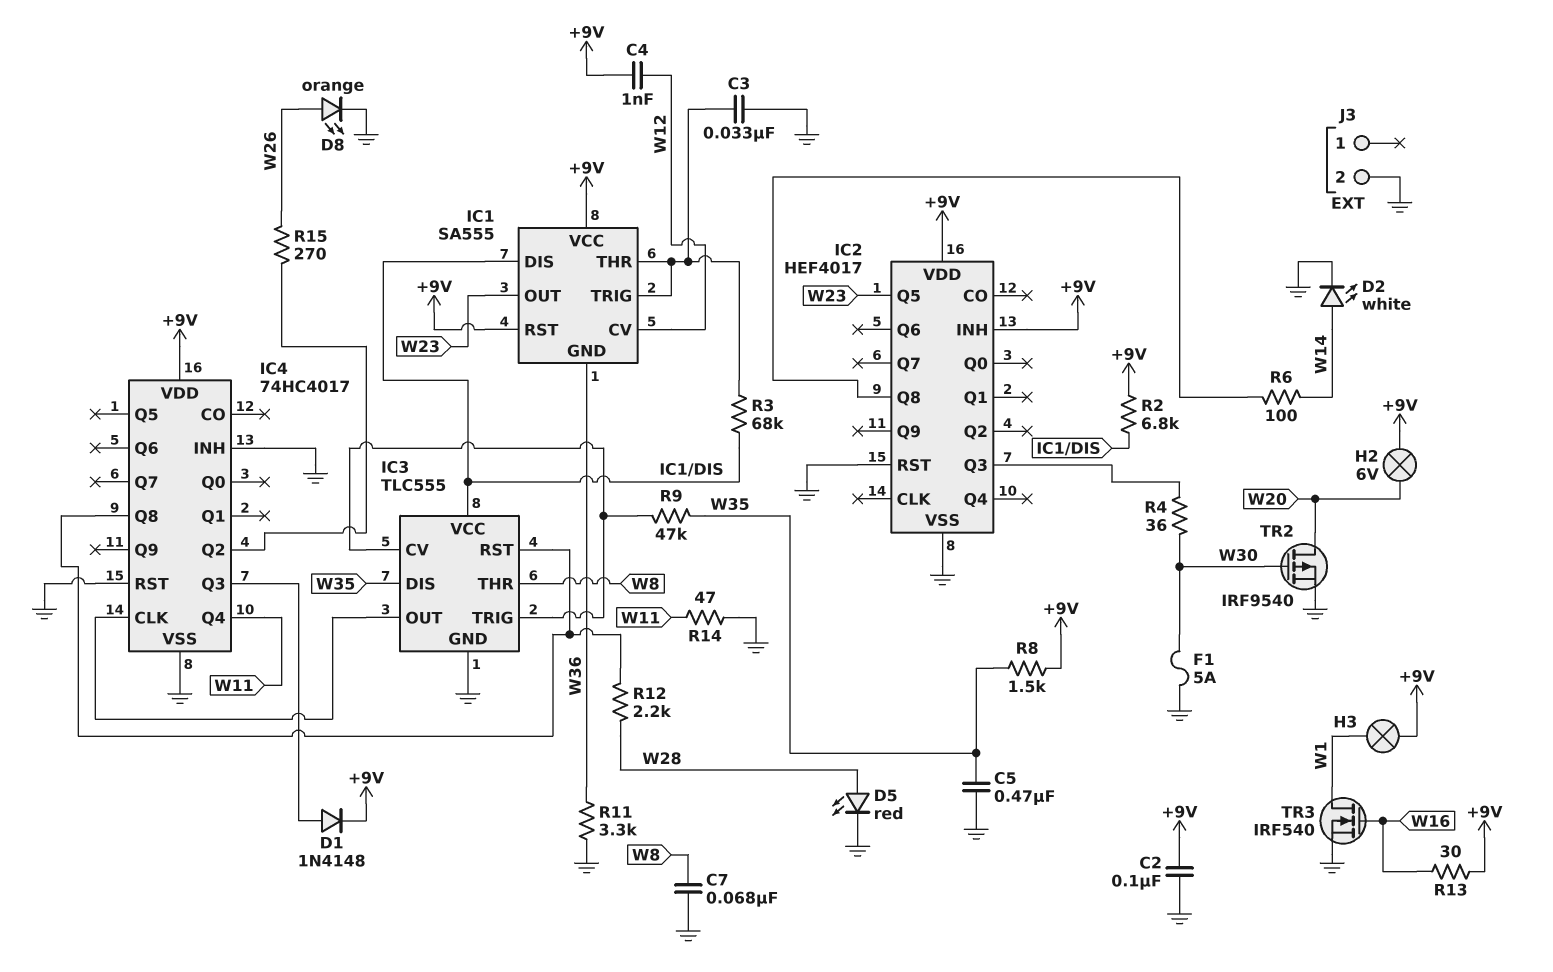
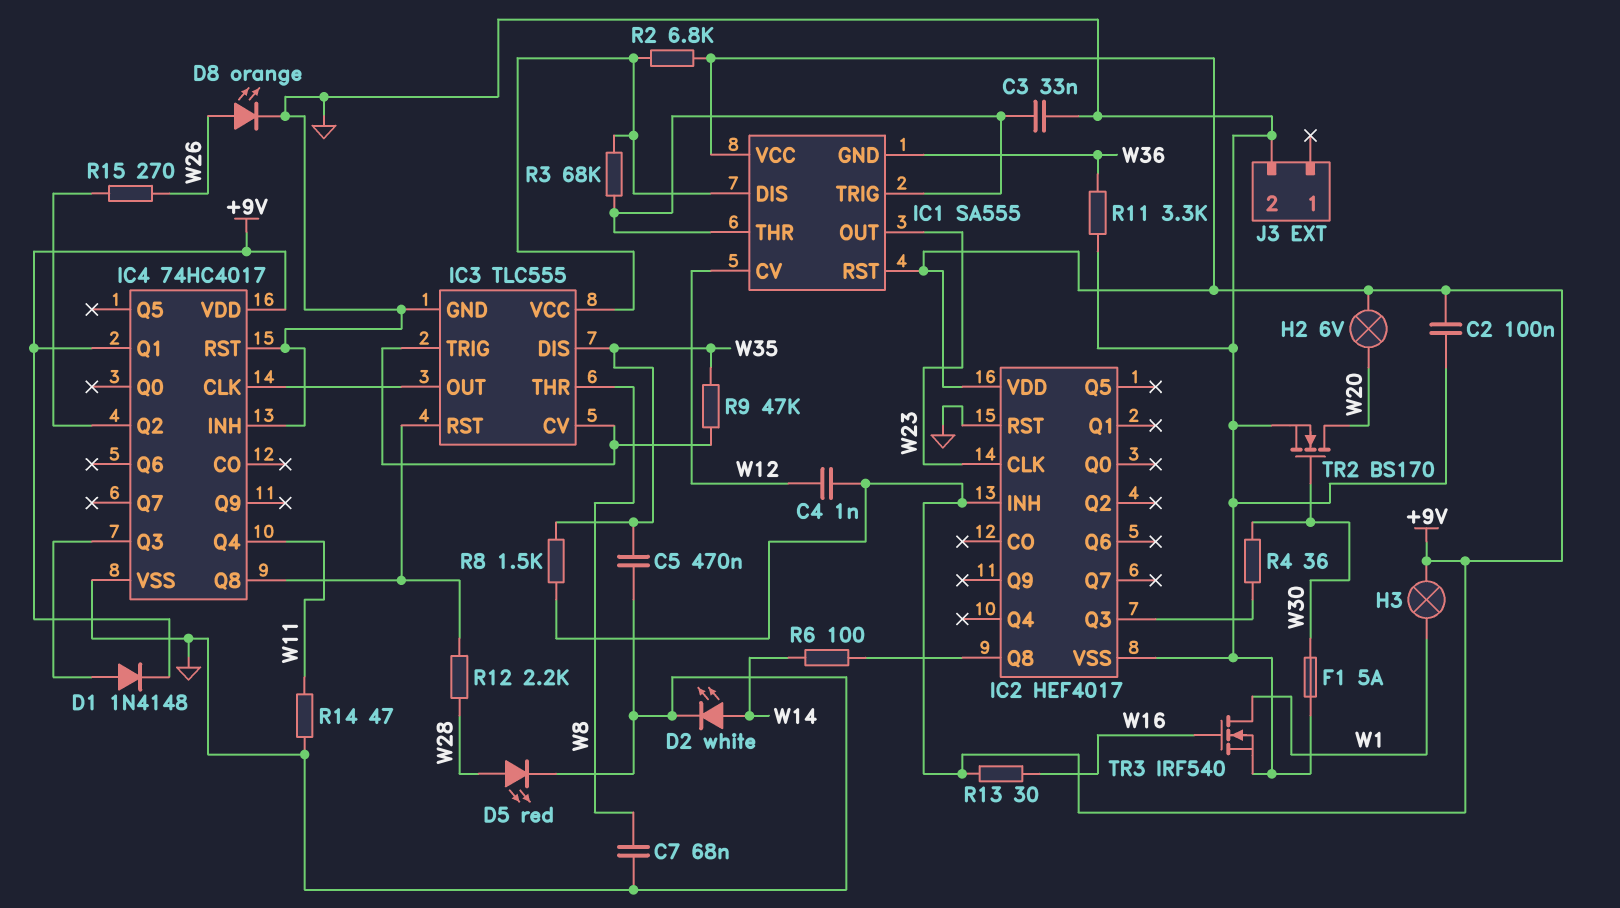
IC2 pin CLK: none -> W23
IC2 pin Q5: W23 -> none
IC4 pin Q1: none -> +9V
TR2: PMOS IRF9540 (G W30, D W20, S GND) -> NMOS BS170 (G W30, D W20, S GND)

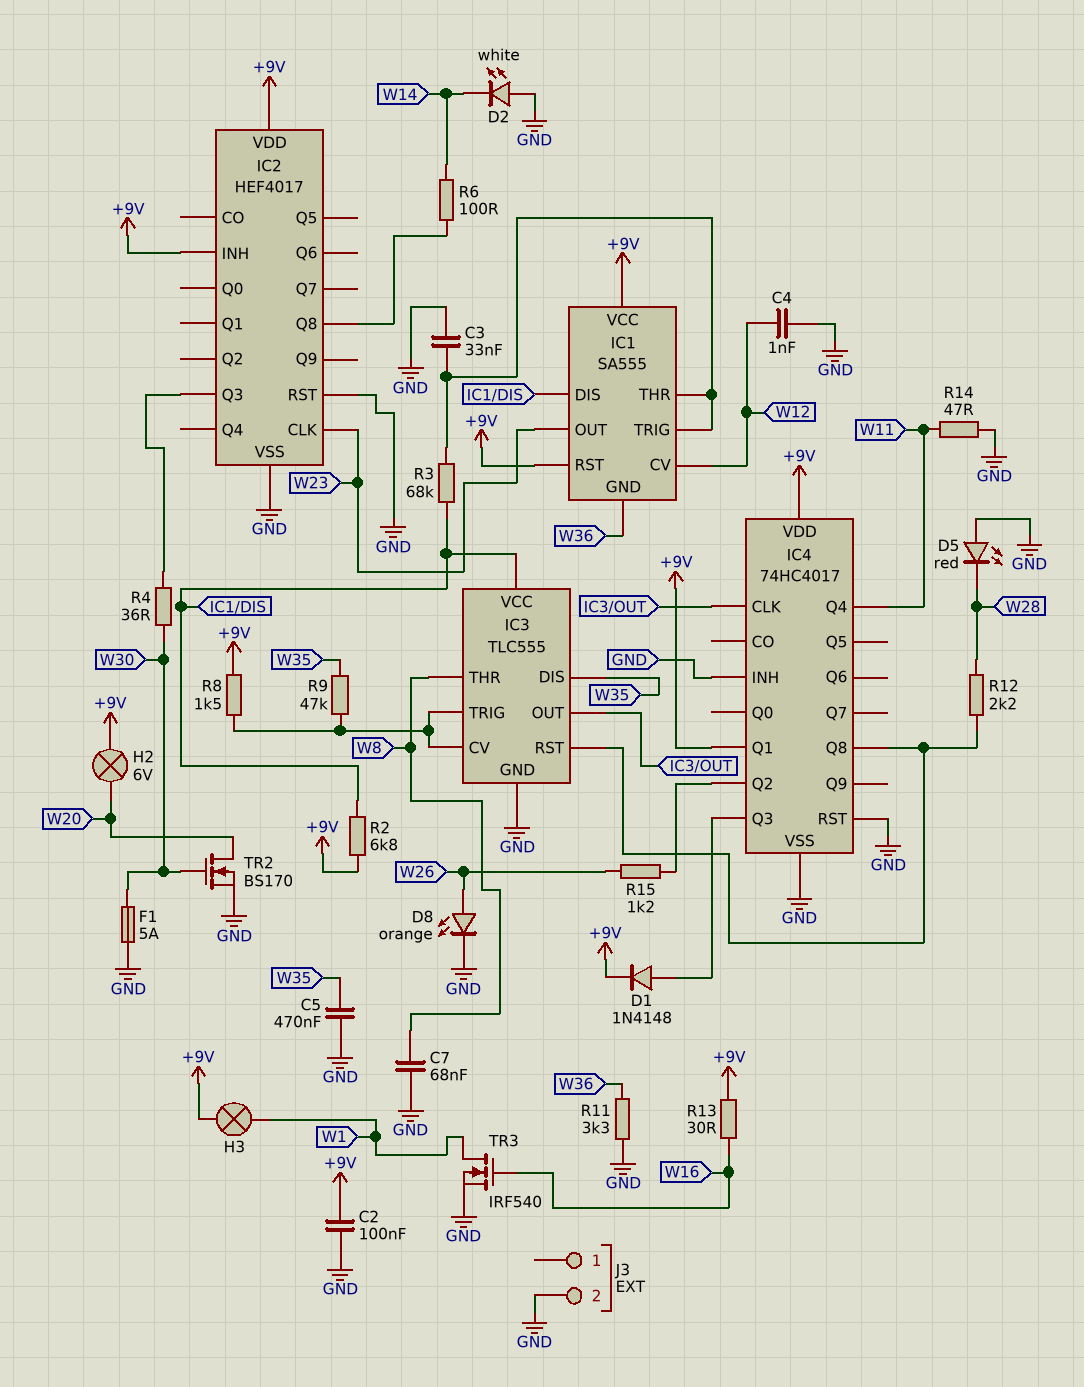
C4: 1nF (+9V, W12) -> 1nF (GND, W12)
D2: LED white (A W14, K GND) -> LED white (A GND, K W14)
D5: LED red (A W28, K GND) -> LED red (A GND, K W28)
R8: 1.5k (+9V, W35) -> 1.5k (+9V, IC3/CV)
R15: 270 (IC4/Q2, W26) -> 1.2k (IC4/Q2, W26)

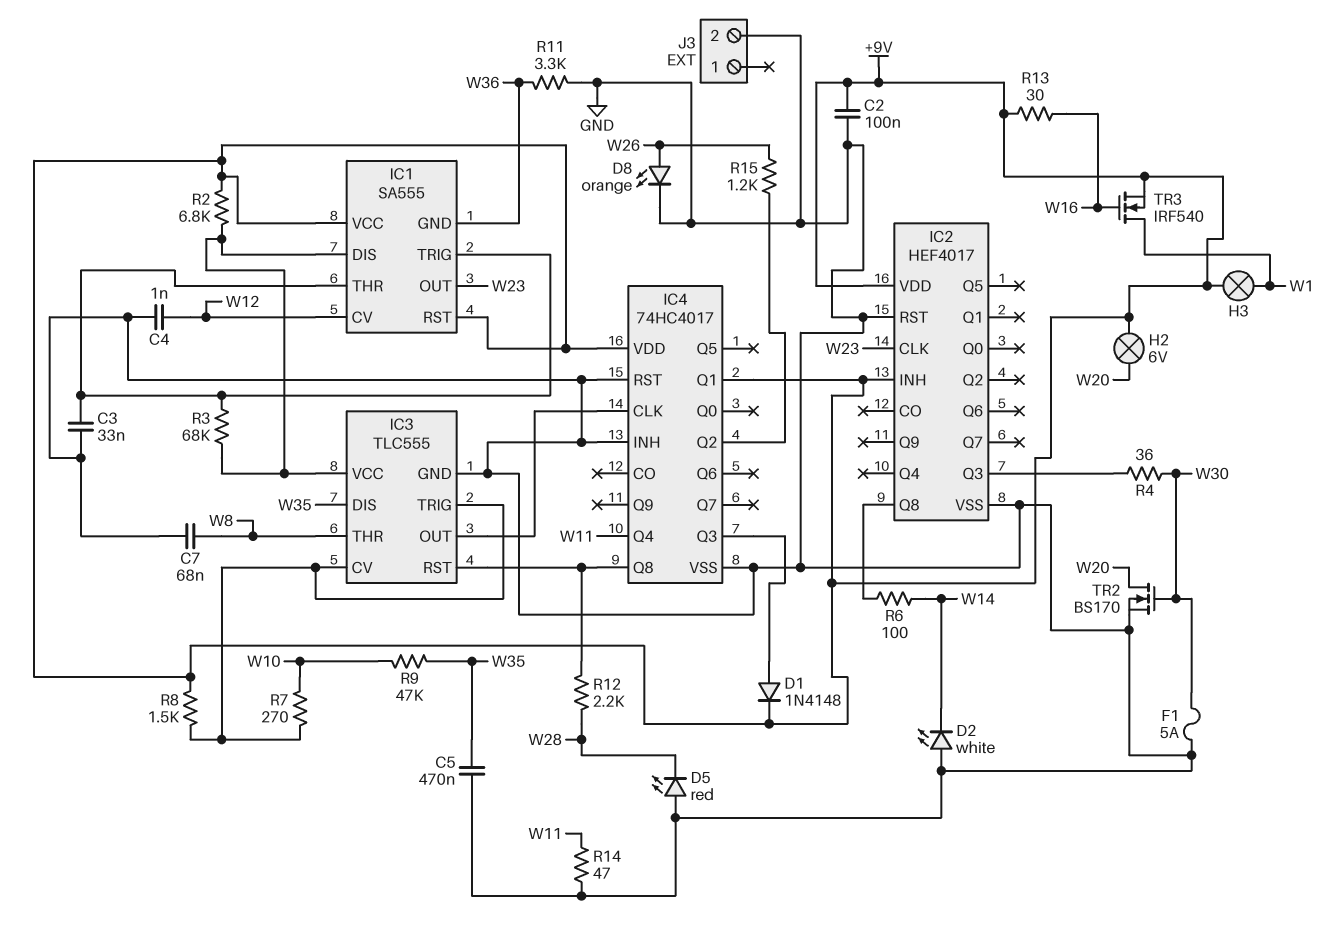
R7: none -> 270 (IC3/CV, W10)
R9: 47k (IC3/CV, W35) -> 47k (W10, W35)
TR3: NMOS IRF540 (G W16, D W1, S GND) -> NMOS IRF540 (G W16, D W1, S +9V)

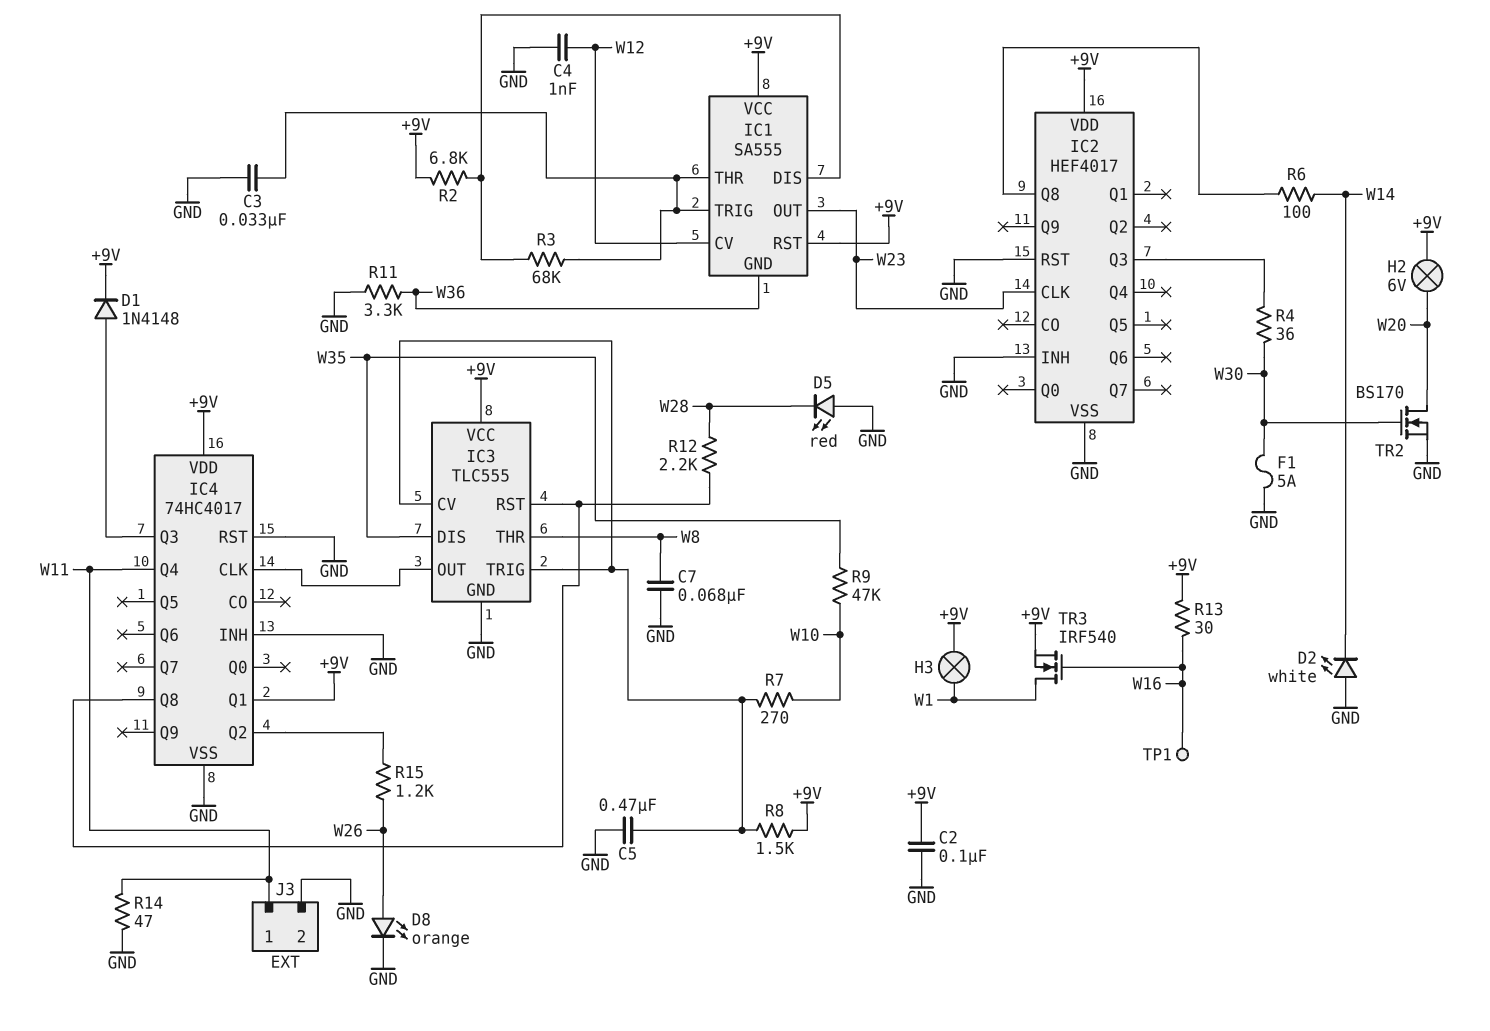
C5: 470nF (GND, W35) -> 470nF (GND, IC3/CV)
IC2 pin INH: +9V -> GND
IC3 pin VCC: IC1/DIS -> +9V
J3 pin 1: none -> W11
TP1: none -> test point (W16)

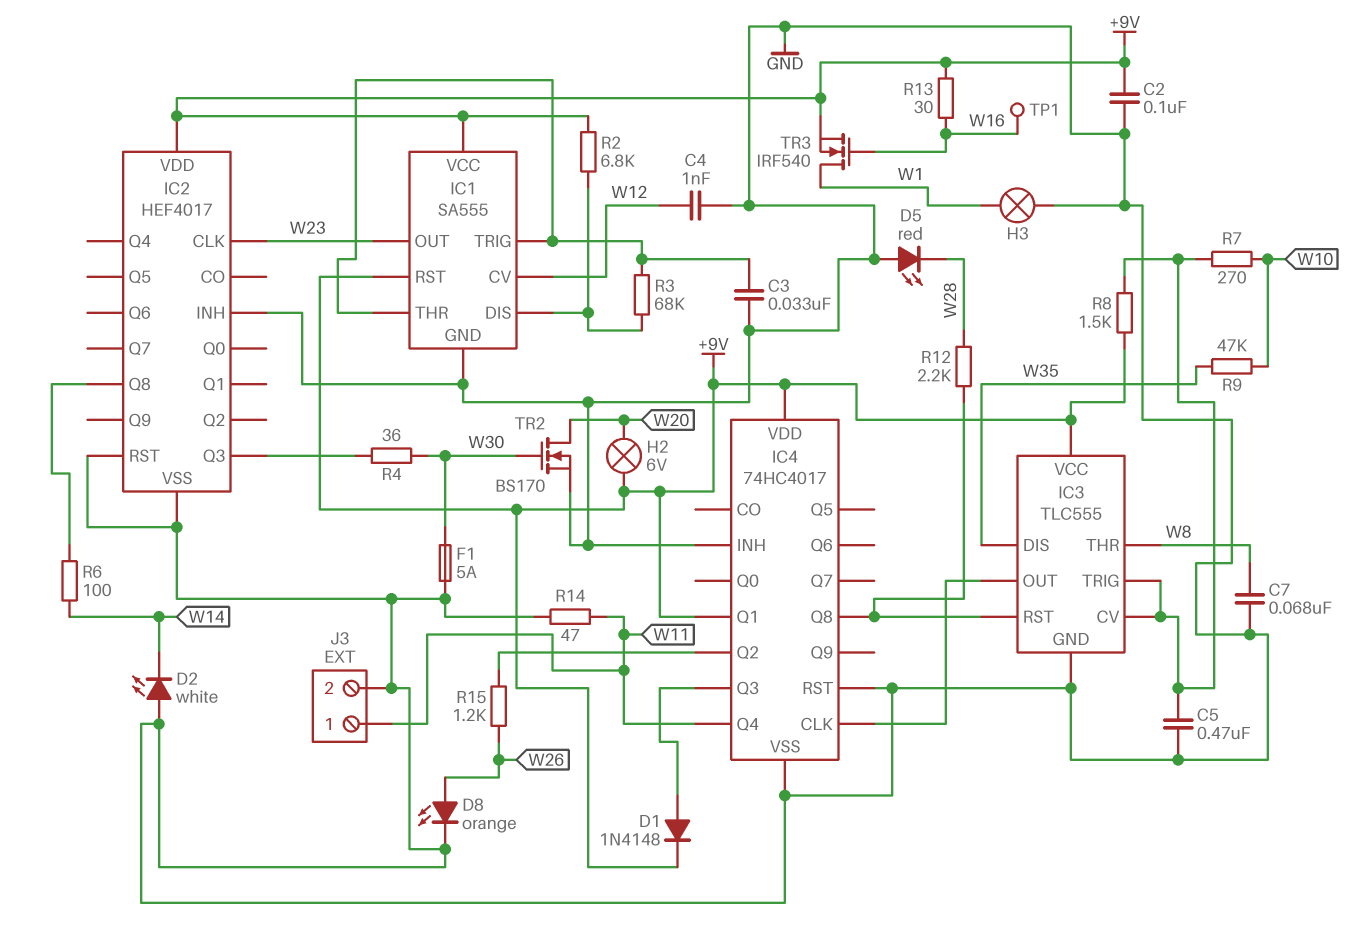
H3: lamp (+9V, W1) -> lamp (GND, W1)
IC1 pin GND: W36 -> GND
R11: 3.3k (GND, W36) -> none

